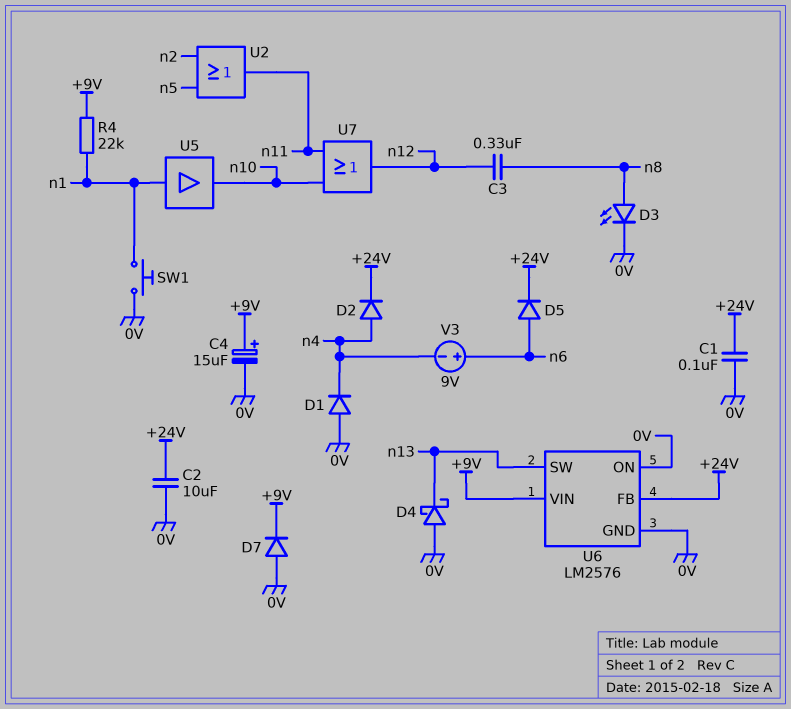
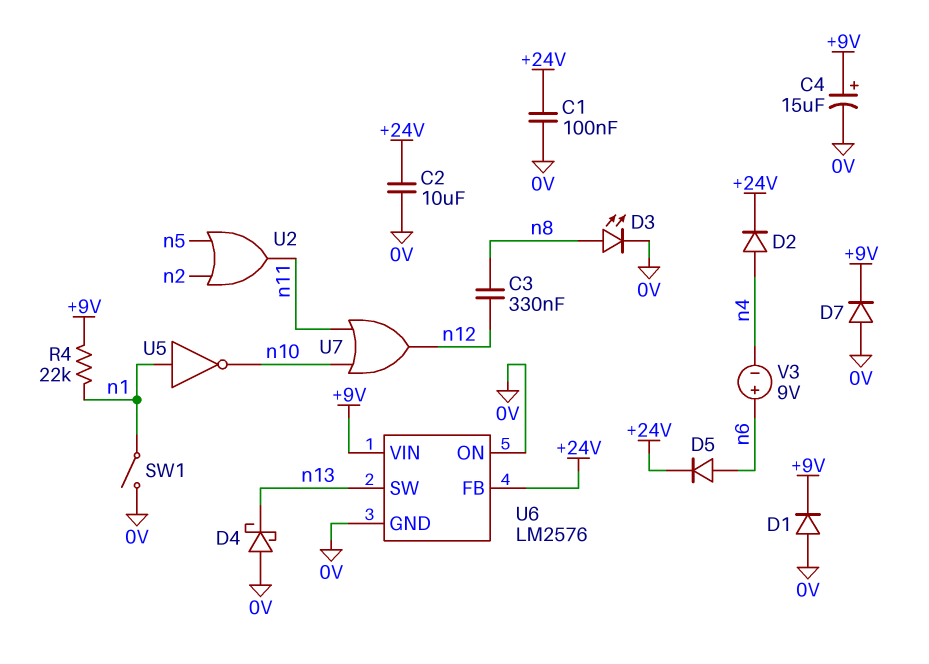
D1: diode (A 0V, K n4) -> diode (A 0V, K +9V)
SW1: button (0V, n1) -> switch (0V, n1)
U5: buffer (in n1, out n10) -> NOT (in n1, out n10)

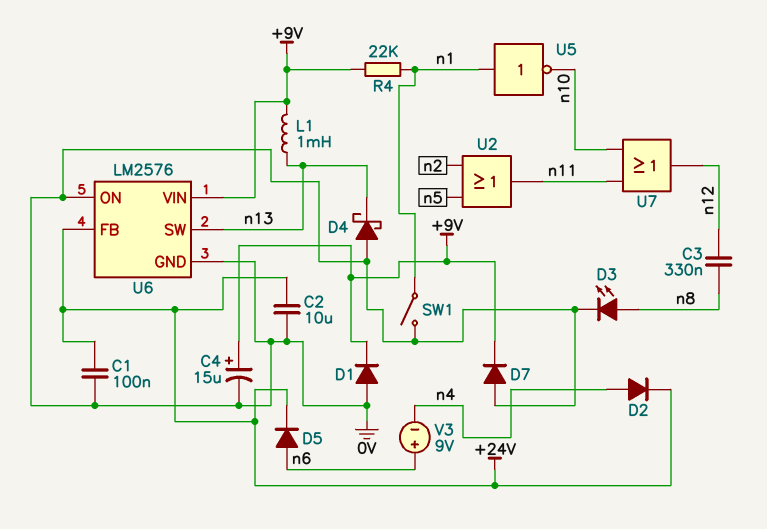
L1: none -> 1mH (+9V, n13)

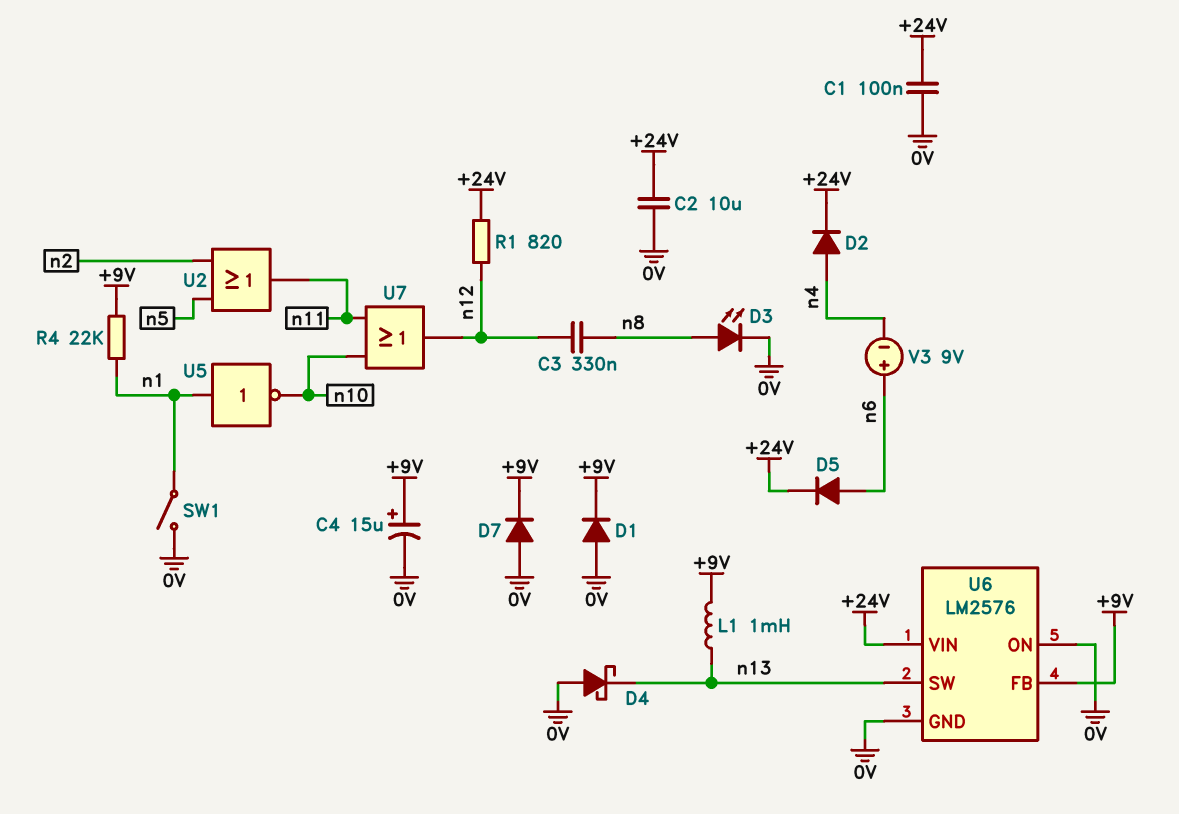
R1: none -> 820 (+24V, n12)
U6 pin FB: +24V -> +9V
U6 pin VIN: +9V -> +24V

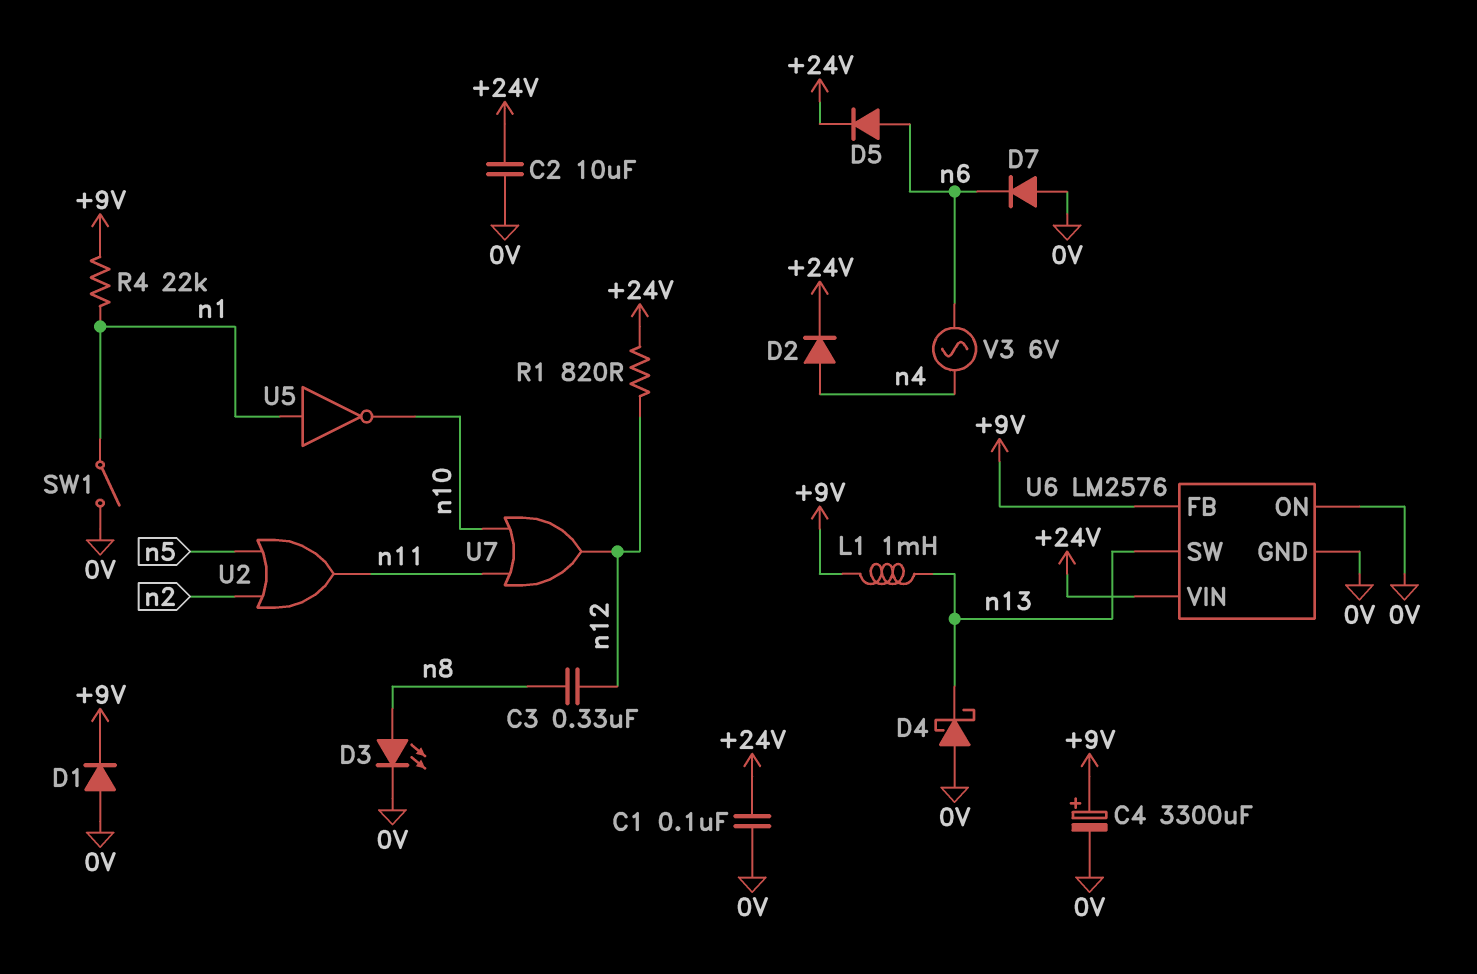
C4: 15uF (plus +9V, minus 0V) -> 3300uF (plus +9V, minus 0V)
D7: diode (A 0V, K +9V) -> diode (A 0V, K n6)
V3: 9V (plus n6, minus n4) -> AC 6V (n4, n6)

